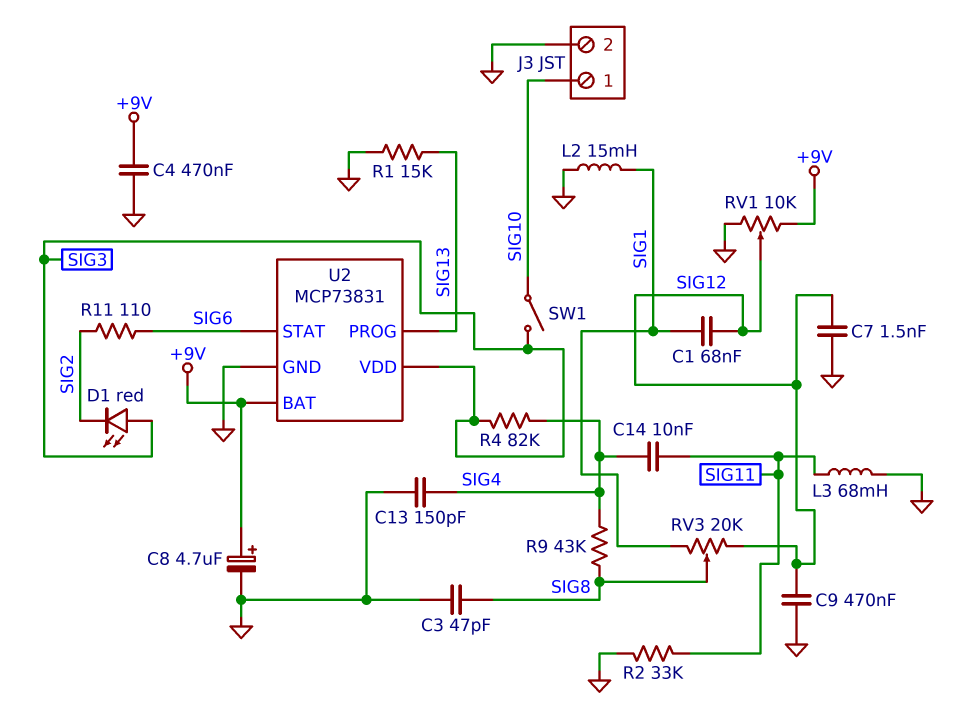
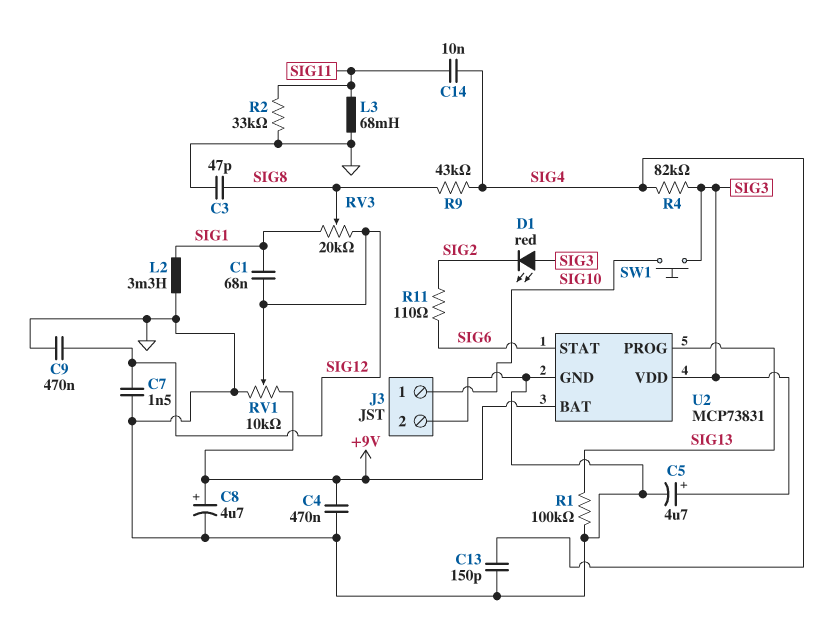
C5: none -> 4.7uF (plus SIG3, minus GND)
L2: 15mH (GND, SIG1) -> 3.3mH (GND, SIG1)
R1: 15k (GND, SIG13) -> 100k (GND, SIG13)
SW1: switch (SIG3, SIG10) -> button (SIG3, SIG10)

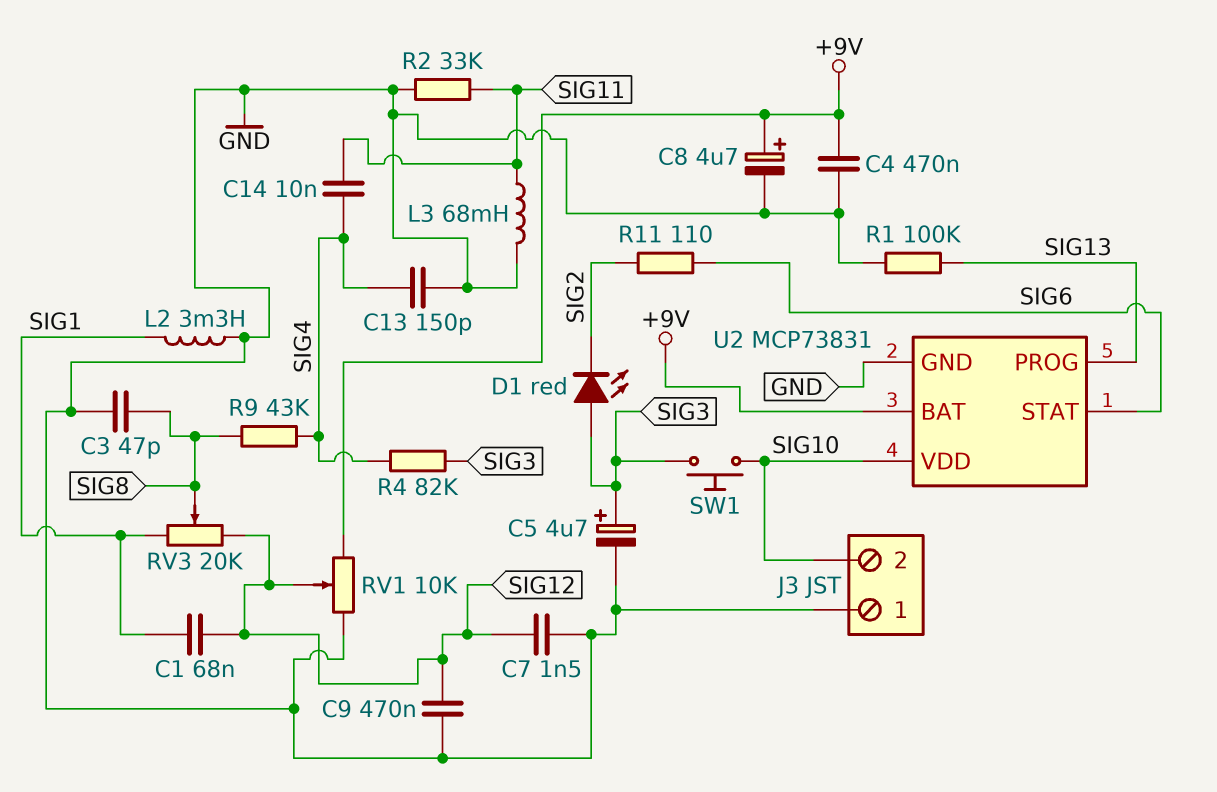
J3 pin 1: SIG10 -> GND
J3 pin 2: GND -> SIG10
U2 pin VDD: SIG3 -> SIG10

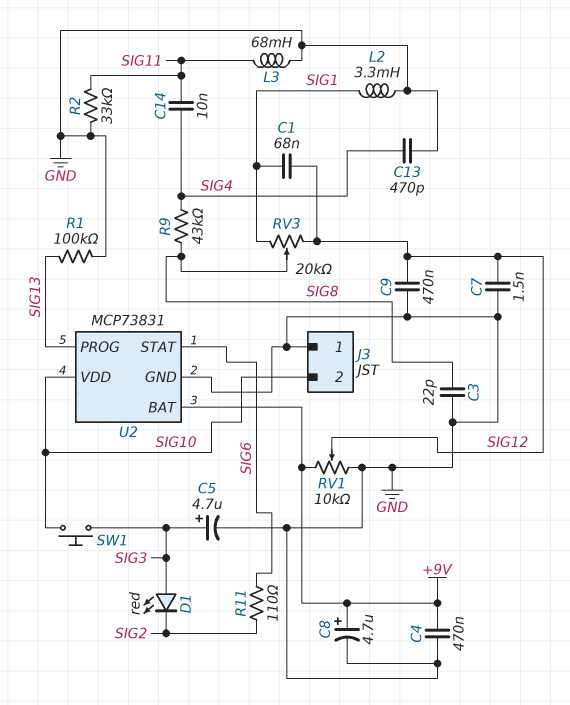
C3: 47pF (GND, SIG8) -> 22pF (GND, SIG8)
C13: 150pF (GND, SIG4) -> 470pF (GND, SIG4)
R4: 82k (SIG3, SIG4) -> none

